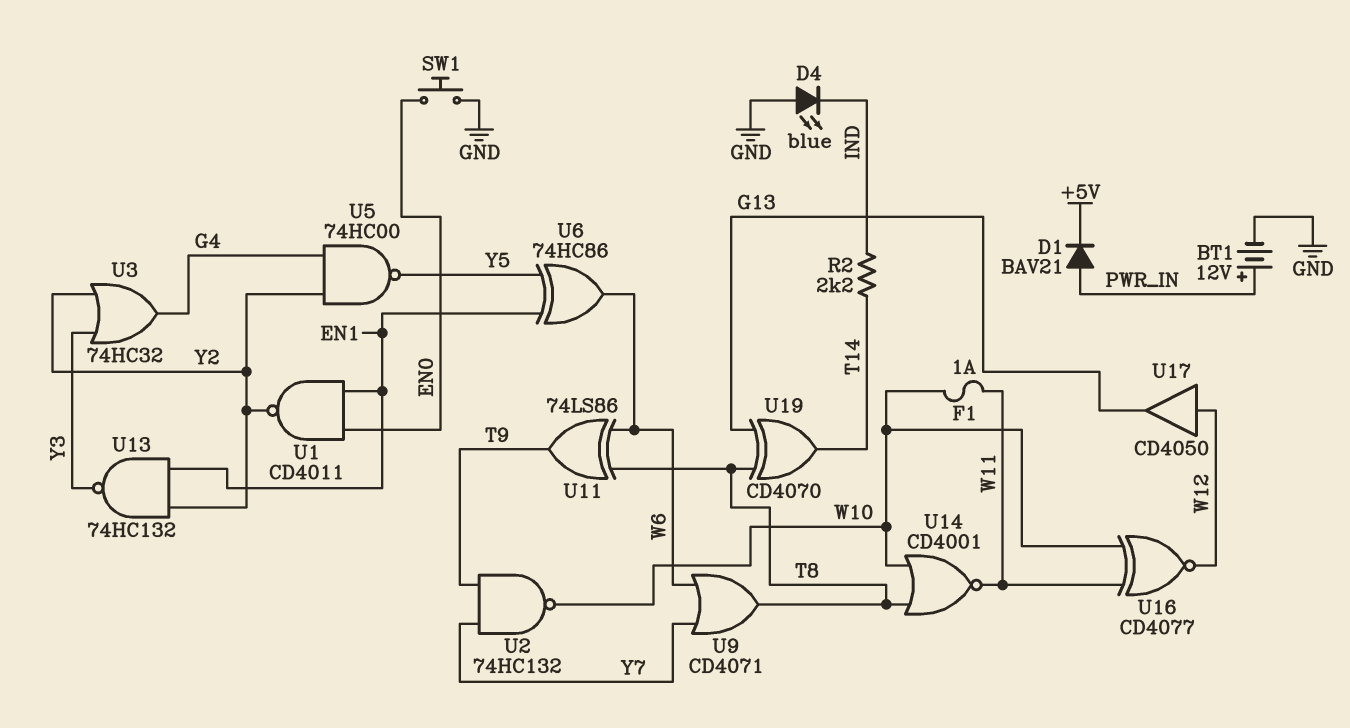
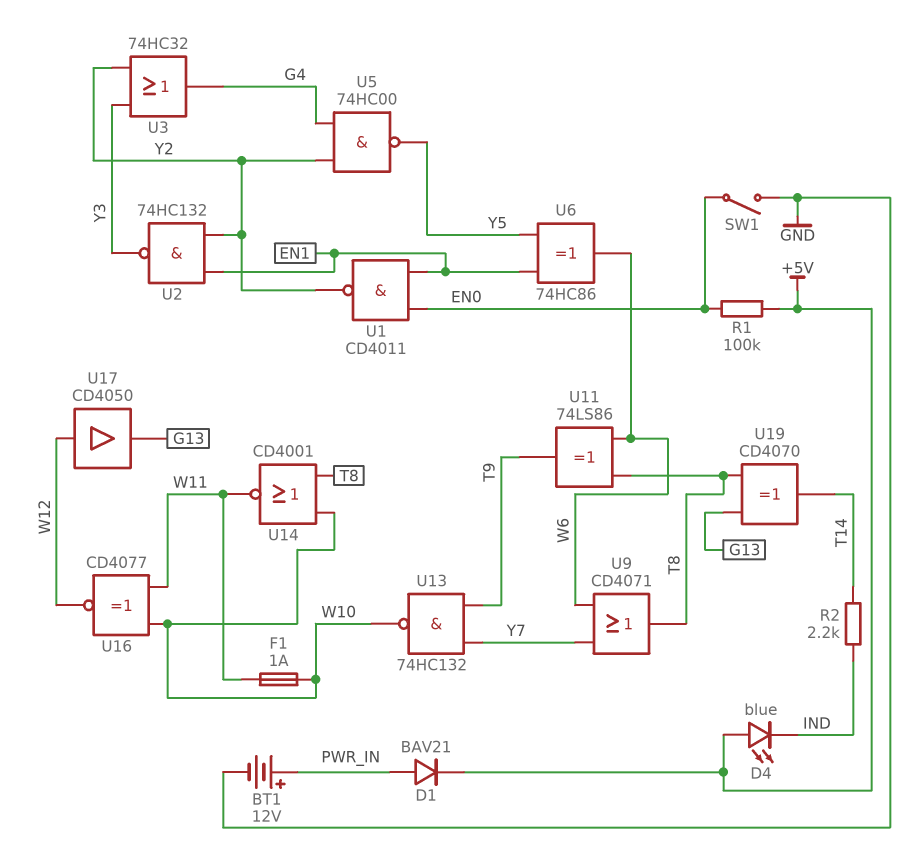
D4: LED blue (A GND, K IND) -> LED blue (A +5V, K IND)
R1: none -> 100k (+5V, EN0)
SW1: button (EN0, GND) -> switch (EN0, GND)
U2: NAND 74HC132 (in T9, in Y7, out W10) -> NAND 74HC132 (in EN1, in Y2, out Y3)
U13: NAND 74HC132 (in EN1, in Y2, out Y3) -> NAND 74HC132 (in T9, in Y7, out W10)

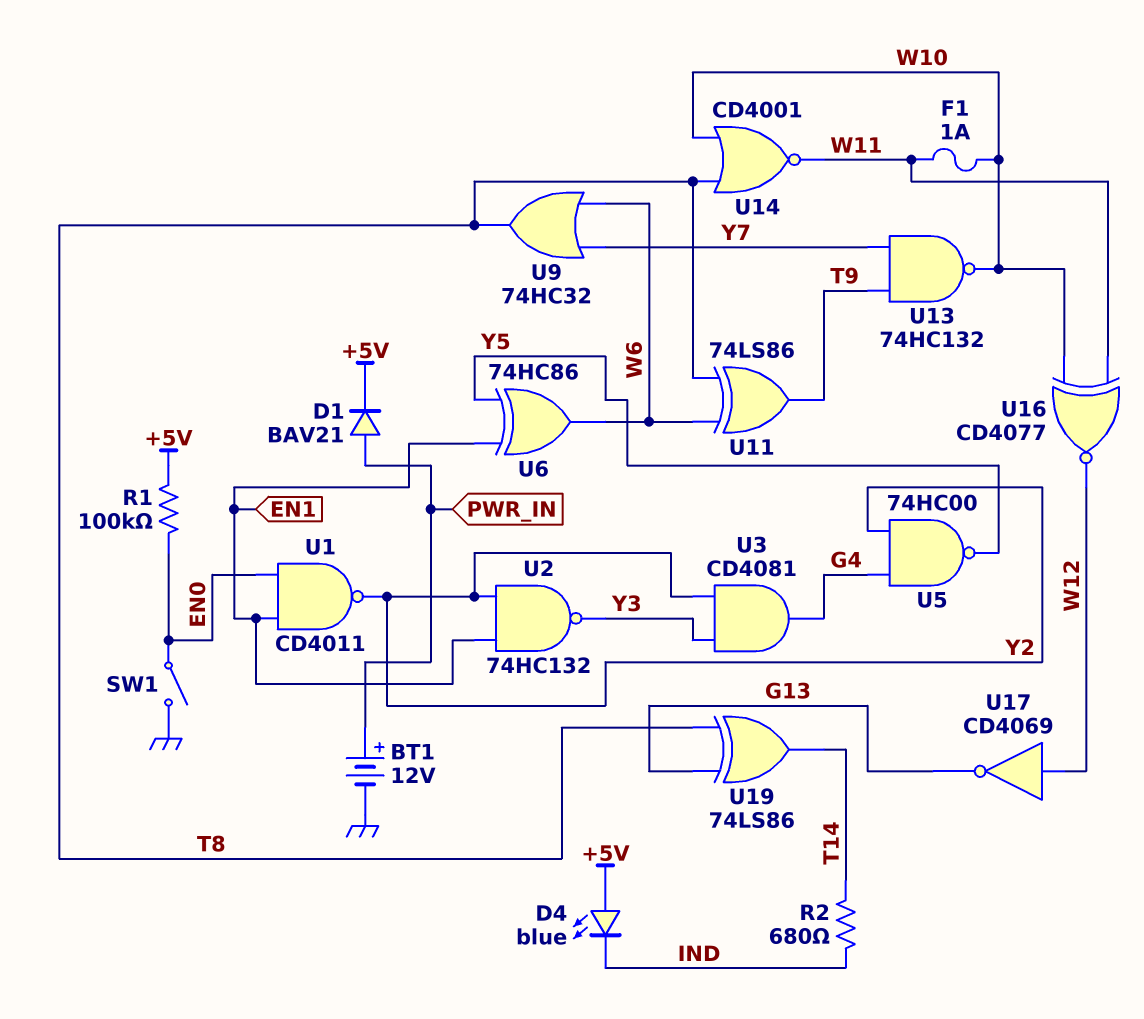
R2: 2.2k (IND, T14) -> 680 (IND, T14)
U3: OR 74HC32 (in Y2, in Y3, out G4) -> AND CD4081 (in Y2, in Y3, out G4)
U9: OR CD4071 (in W6, in Y7, out T8) -> OR 74HC32 (in W6, in Y7, out T8)
U17: buffer CD4050 (in W12, out G13) -> NOT CD4069 (in W12, out G13)
U19: XOR CD4070 (in G13, in T8, out T14) -> XOR 74LS86 (in G13, in T8, out T14)

